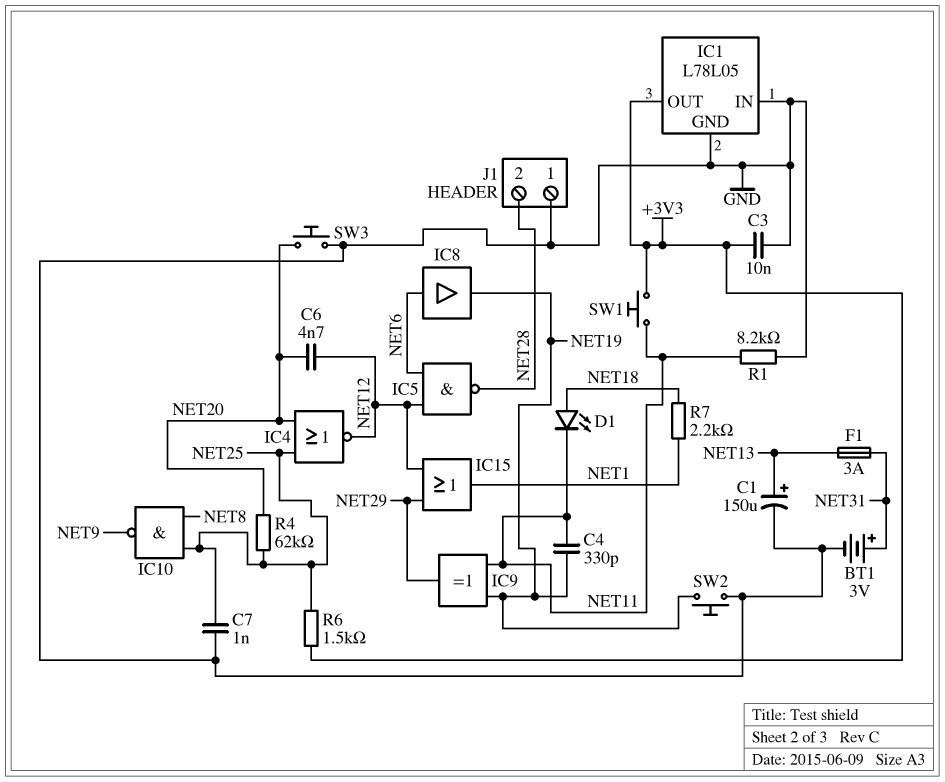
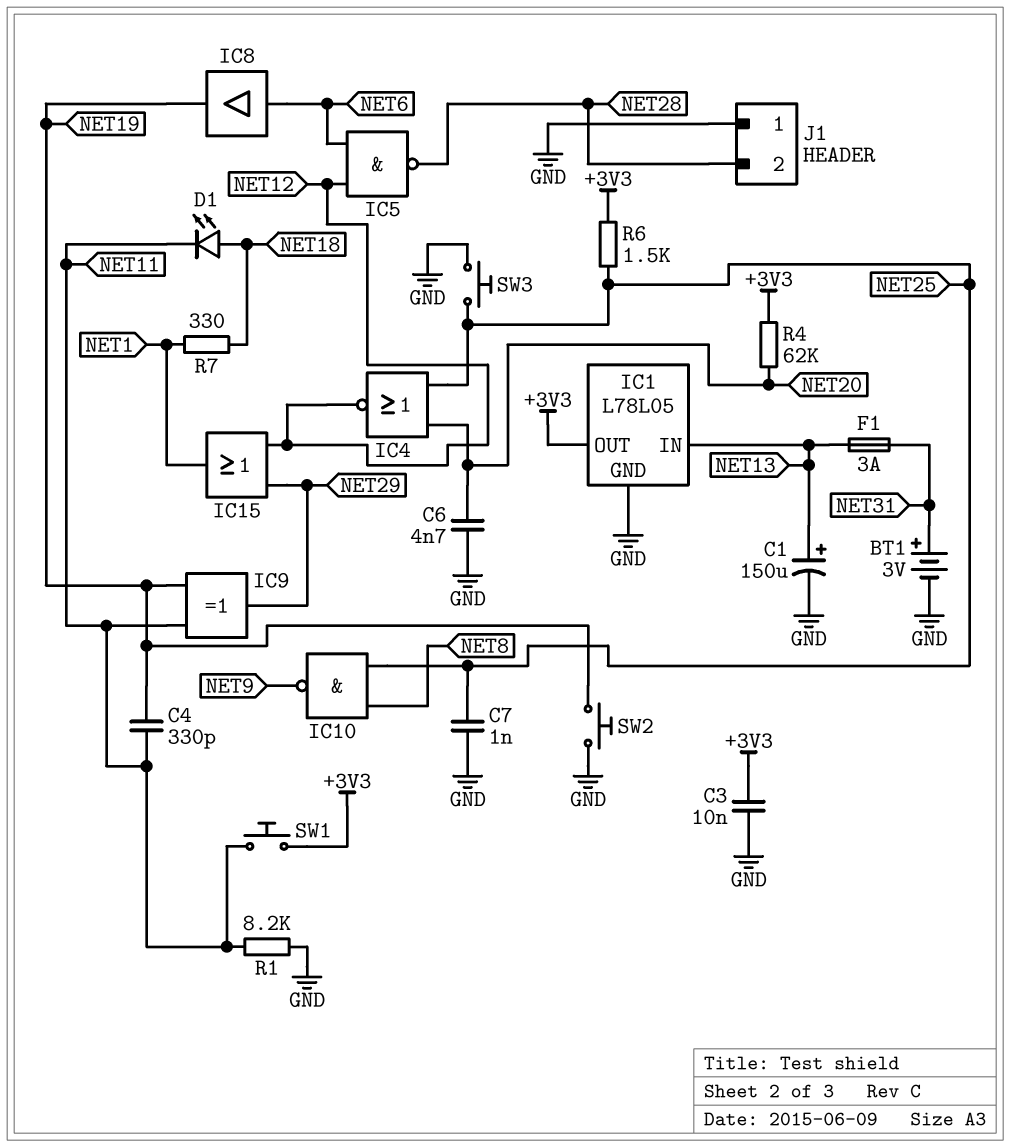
C6: 4.7nF (NET12, NET20) -> 4.7nF (GND, NET20)
IC1 pin IN: GND -> NET13
R4: 62k (NET20, NET25) -> 62k (+3V3, NET20)
R7: 2.2k (NET1, NET18) -> 330 (NET1, NET18)
SW3: button (GND, NET20) -> button (GND, NET25)

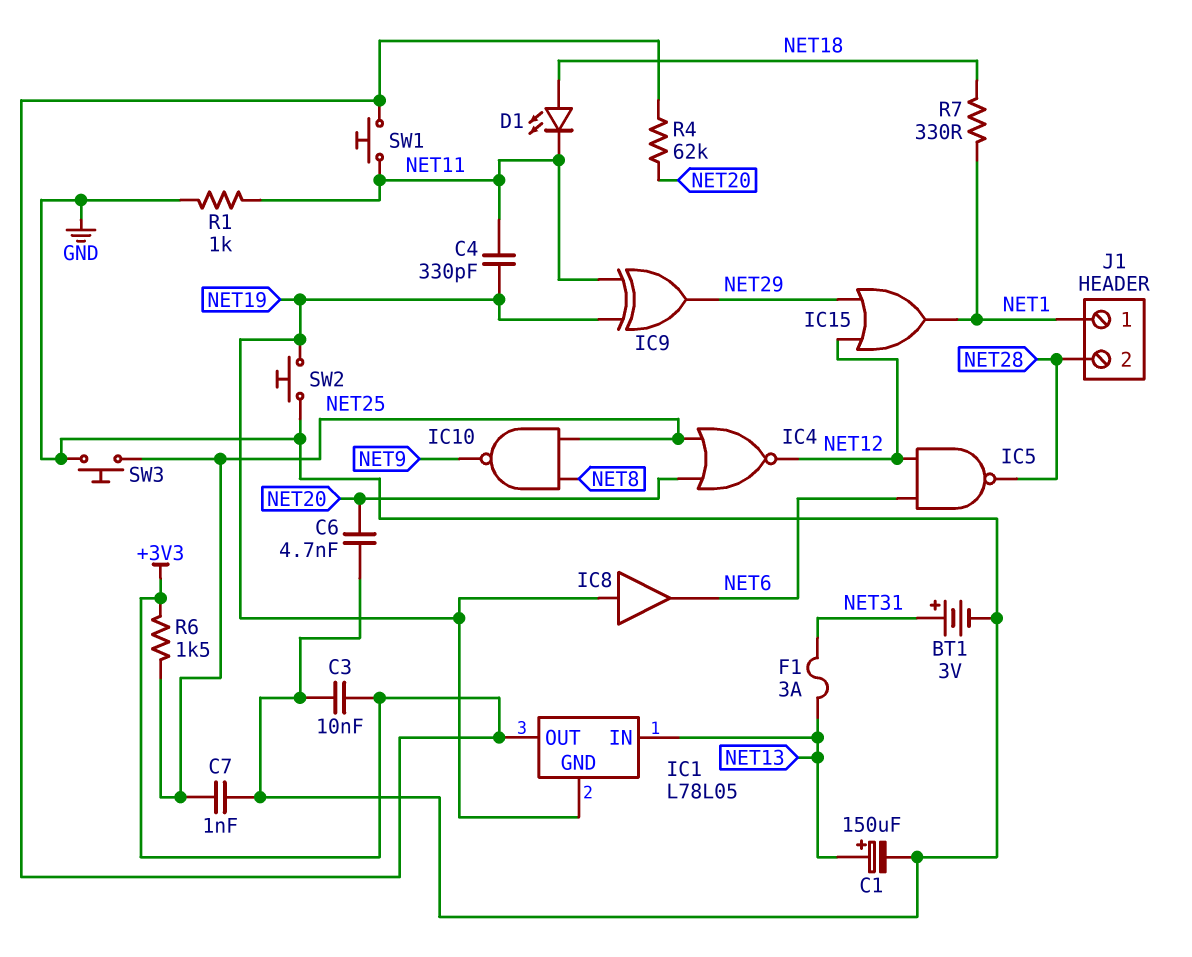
IC1 pin GND: GND -> NET19
IC8: buffer (in NET6, out NET19) -> buffer (in NET19, out NET6)
J1 pin 1: GND -> NET1
R1: 8.2k (GND, NET11) -> 1k (GND, NET11)

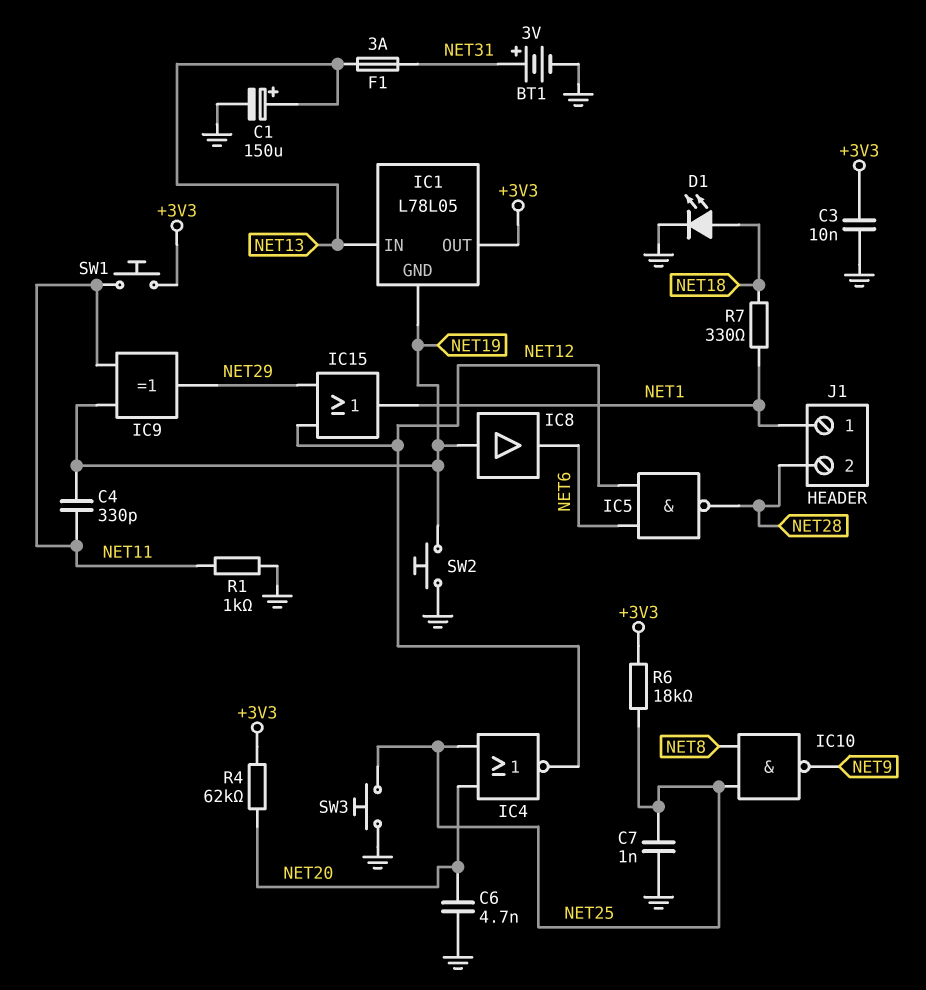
D1: LED (A NET18, K NET11) -> LED (A NET18, K GND)
R6: 1.5k (+3V3, NET25) -> 18k (+3V3, NET25)

